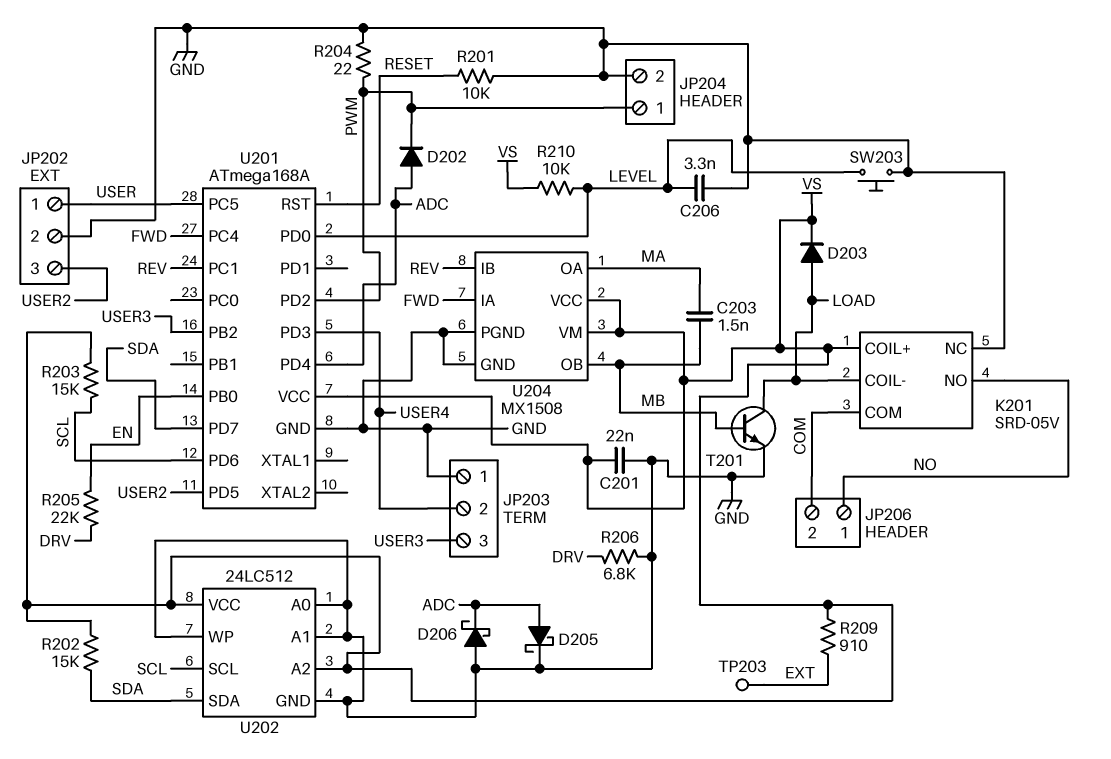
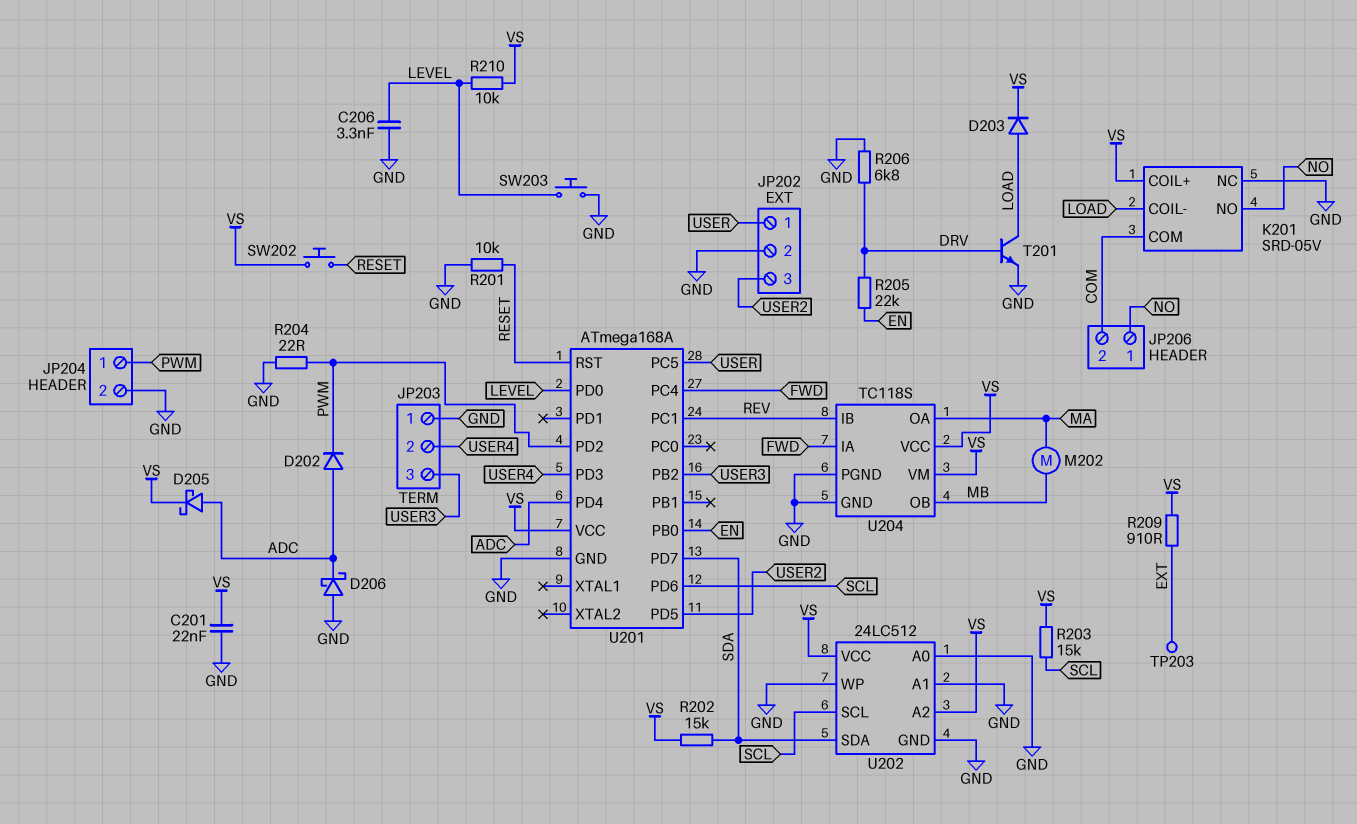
C203: 1.5nF (MA, MB) -> none
D205: schottky (A ADC, K GND) -> schottky (A ADC, K VS)
M202: none -> motor (MA, MB)
SW202: none -> button (RESET, VS)
T201: NPN (B MB, C LOAD, E GND) -> NPN (B DRV, C LOAD, E GND)
U204: MX1508 -> TC118S

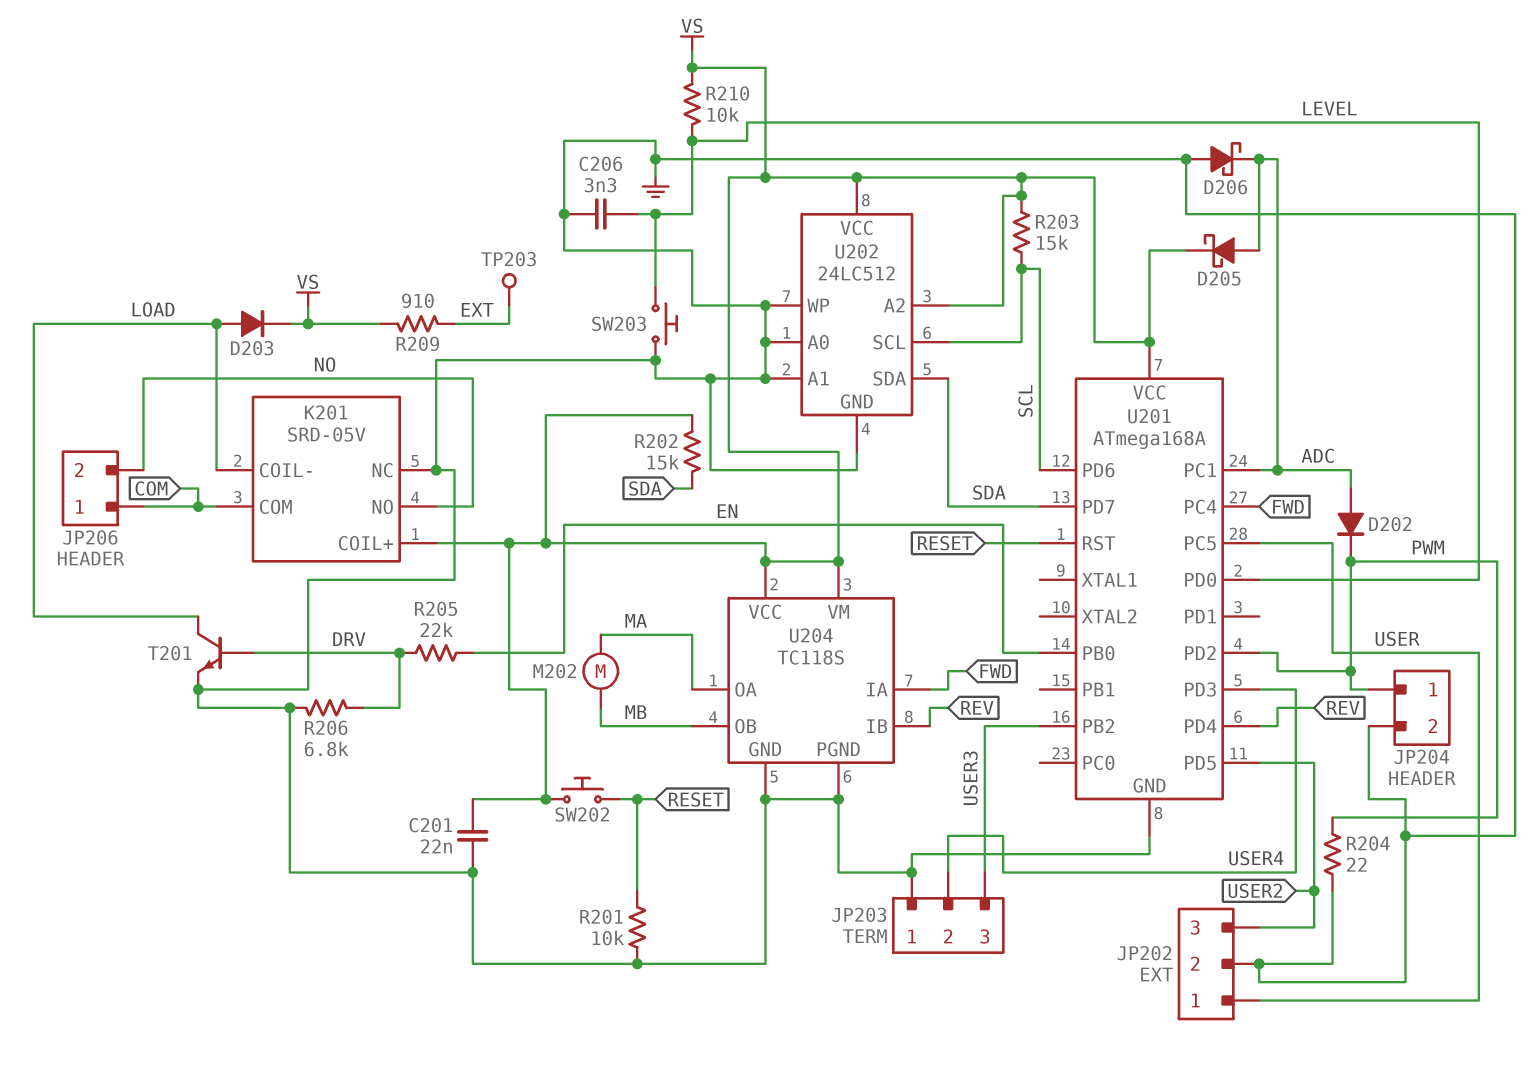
JP206 pin 1: NO -> COM
JP206 pin 2: COM -> NO
U201 pin PC1: REV -> ADC
U201 pin PD4: ADC -> REV

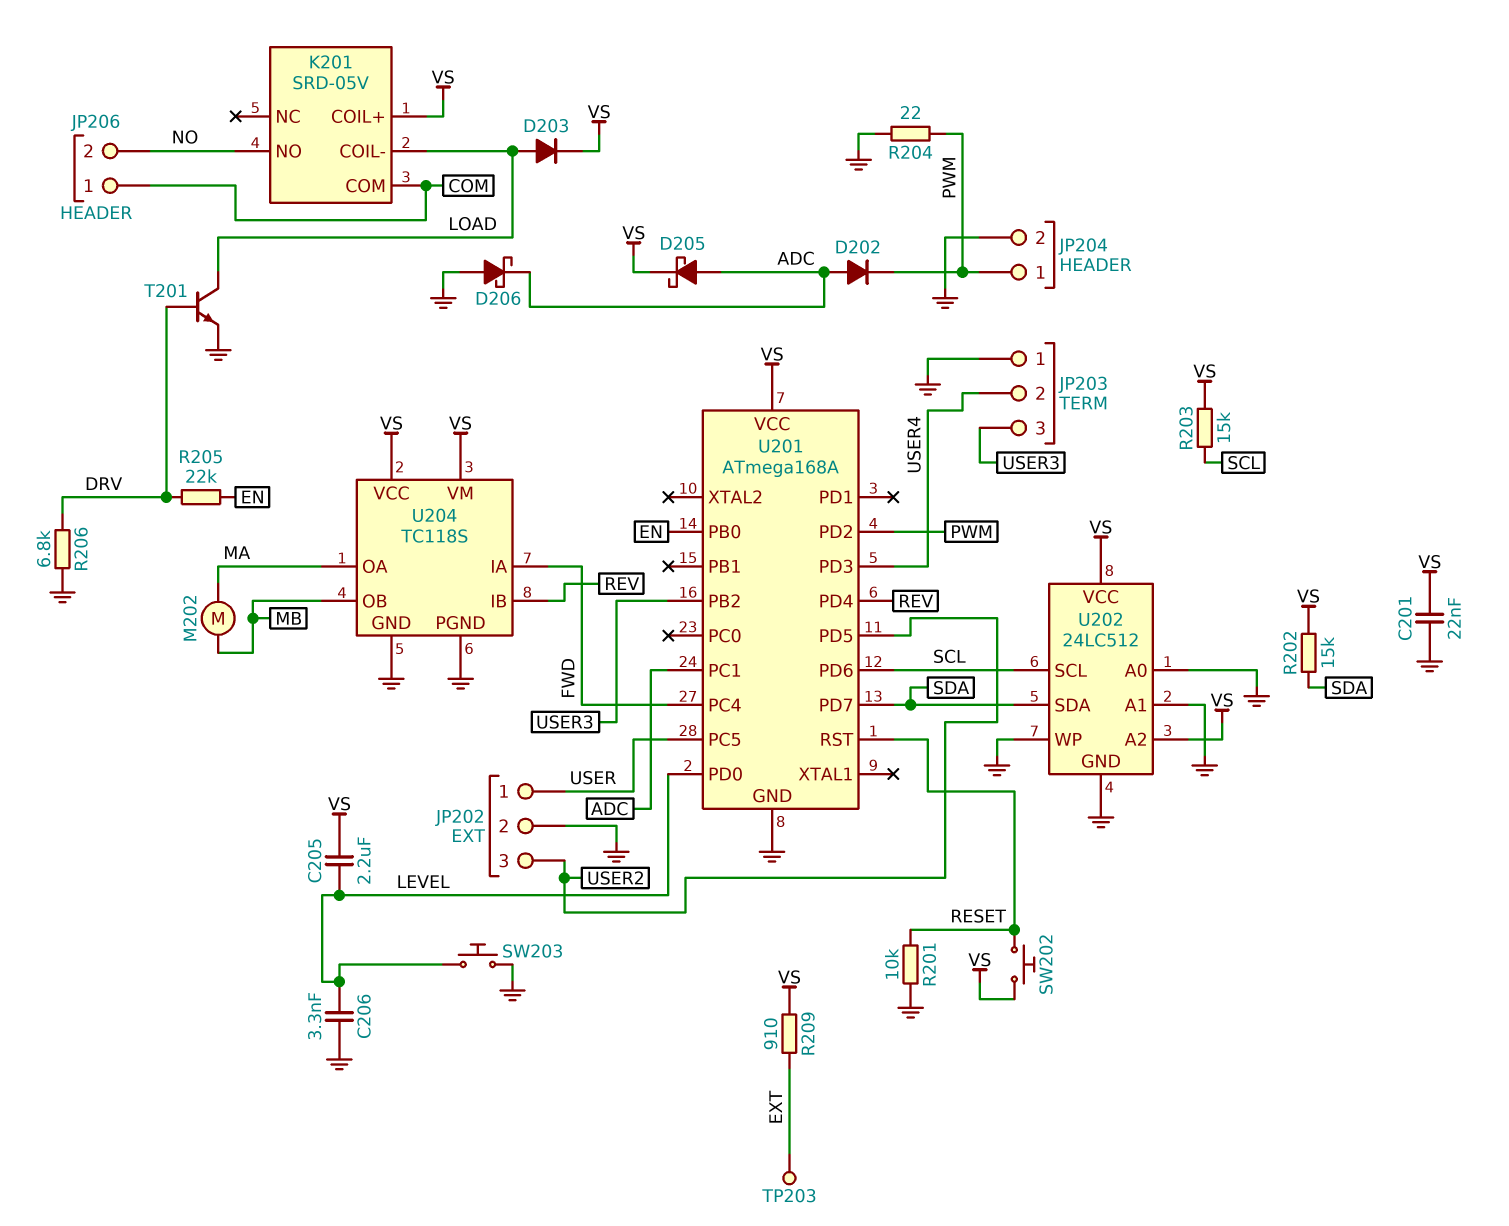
C205: none -> 2.2uF (LEVEL, VS)
K201 pin NC: GND -> none
R210: 10k (LEVEL, VS) -> none

